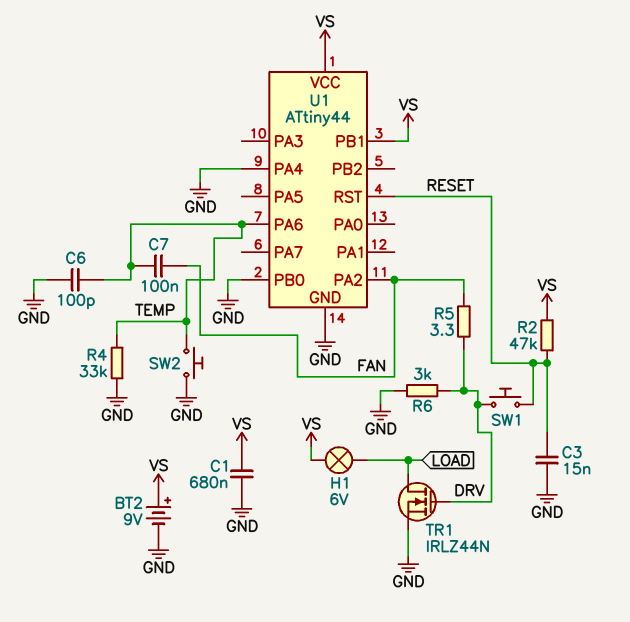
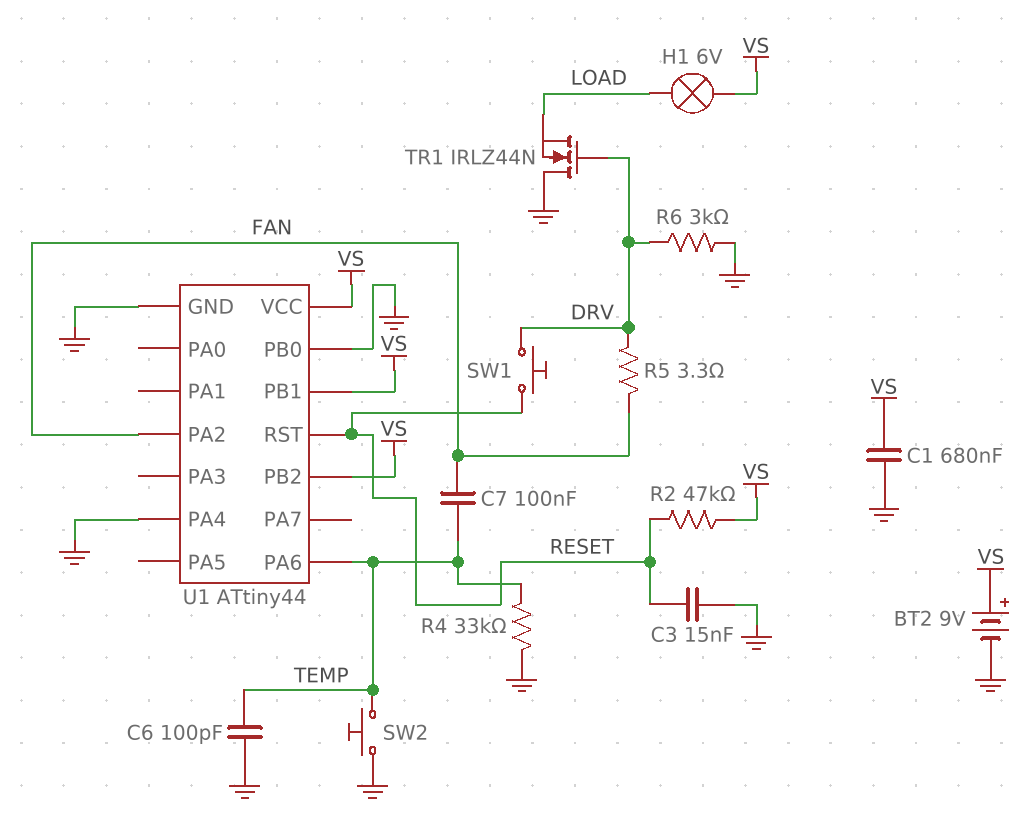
TR1: NMOS IRLZ44N (G DRV, D LOAD, S GND) -> NMOS IRLZ44N (G DRV, D GND, S LOAD)
U1 pin PB2: none -> VS

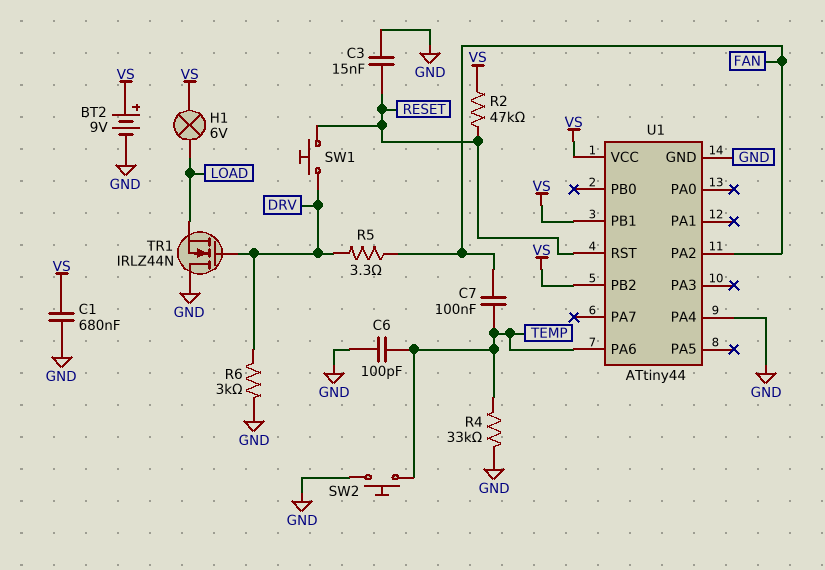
U1 pin PB0: GND -> none

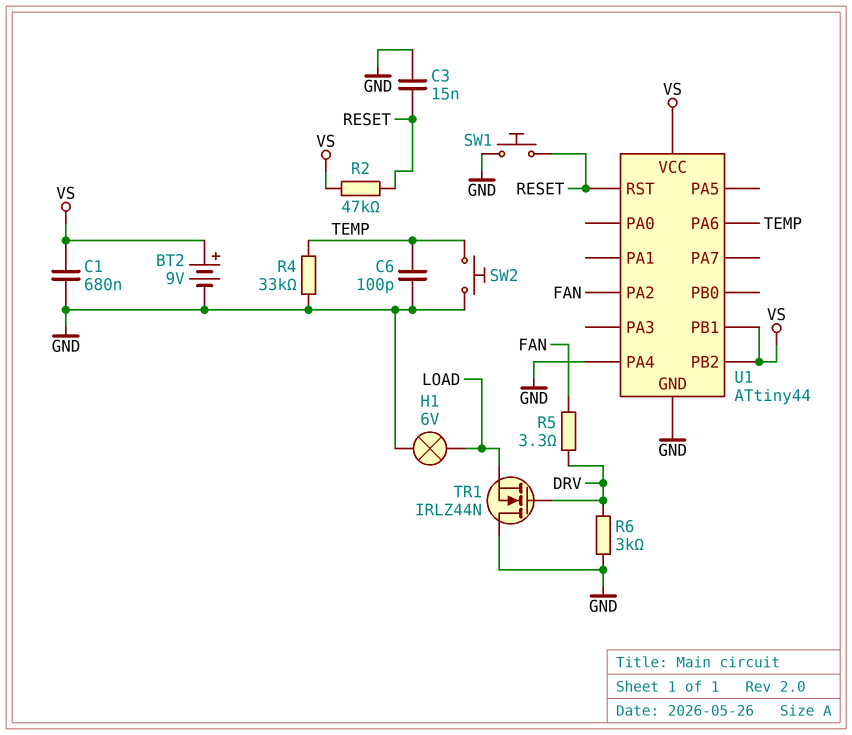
C7: 100nF (FAN, TEMP) -> none
H1: lamp 6V (LOAD, VS) -> lamp 6V (GND, LOAD)
SW1: button (DRV, RESET) -> button (GND, RESET)

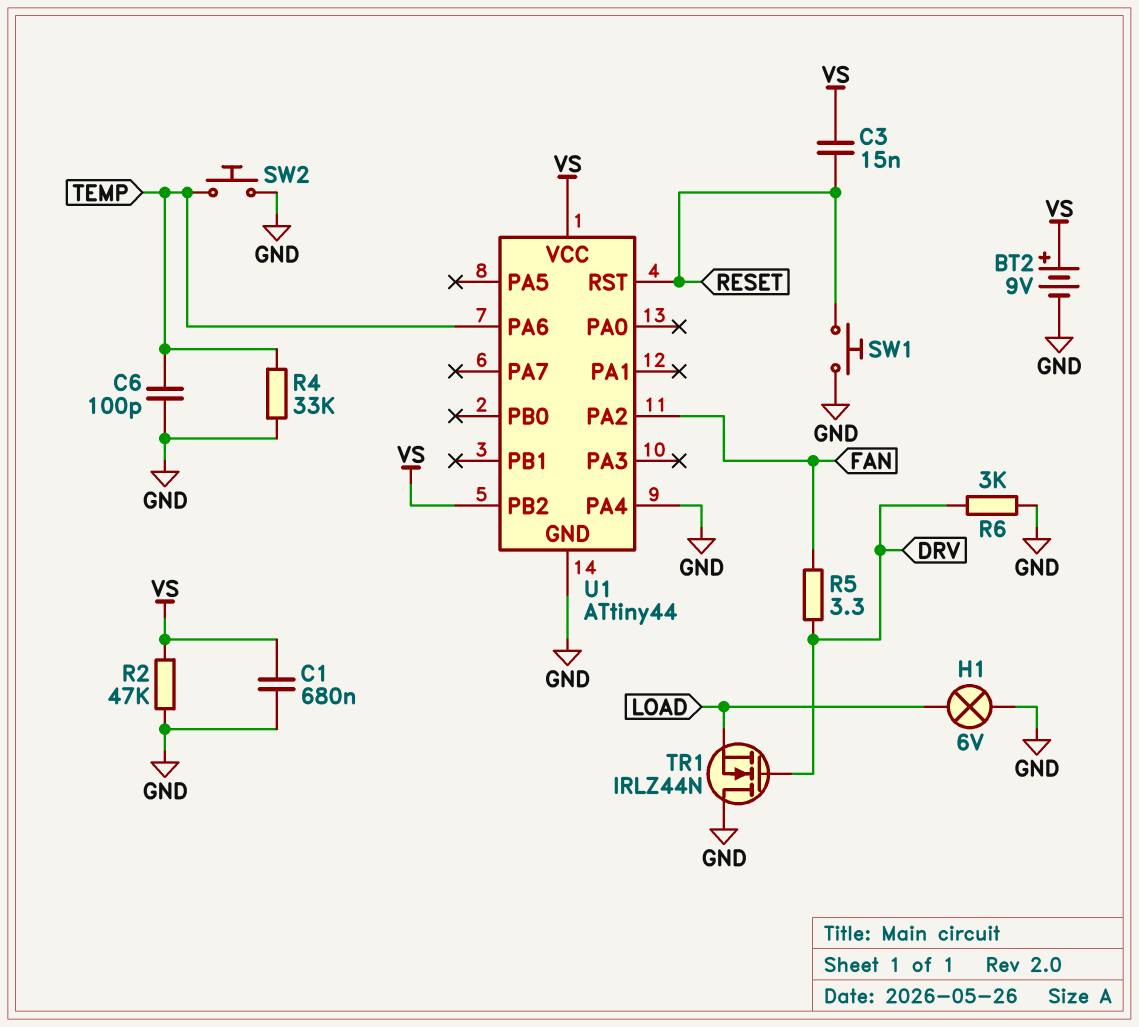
C3: 15nF (GND, RESET) -> 15nF (RESET, VS)
R2: 47k (RESET, VS) -> 47k (GND, VS)
U1 pin PB1: VS -> none

